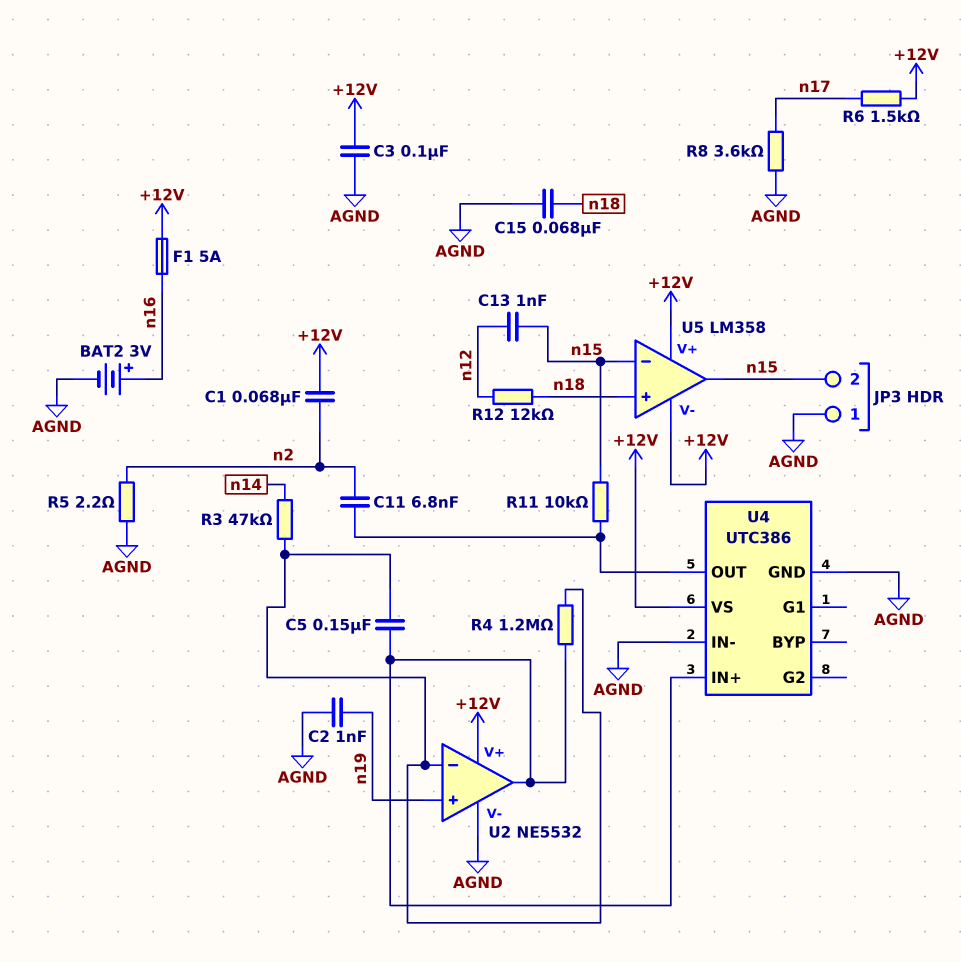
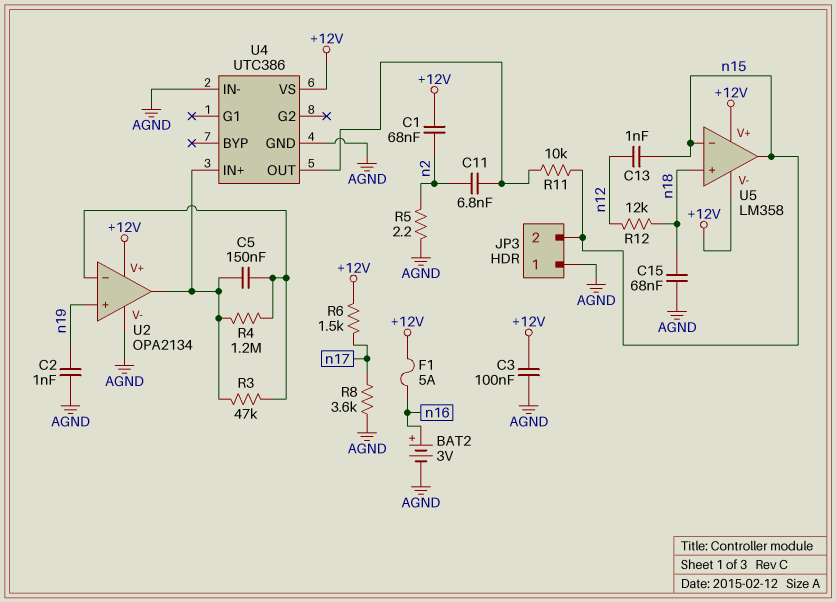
R3: 47k (U2/in-, n14) -> 47k (U2/in-, U2/out)
U2: NE5532 -> OPA2134

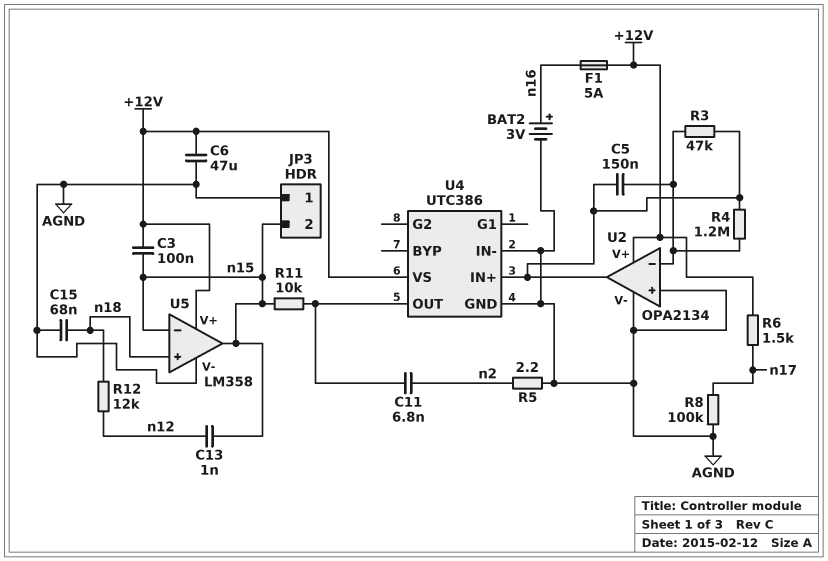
C1: 68nF (+12V, n2) -> none
C2: 1nF (AGND, n19) -> none
C3: 100nF (+12V, AGND) -> 100nF (+12V, n15)
C6: none -> 47uF (+12V, AGND)
R8: 3.6k (AGND, n17) -> 100k (AGND, n17)
U2 pin in+: n19 -> AGND
U5 pin V-: +12V -> AGND

